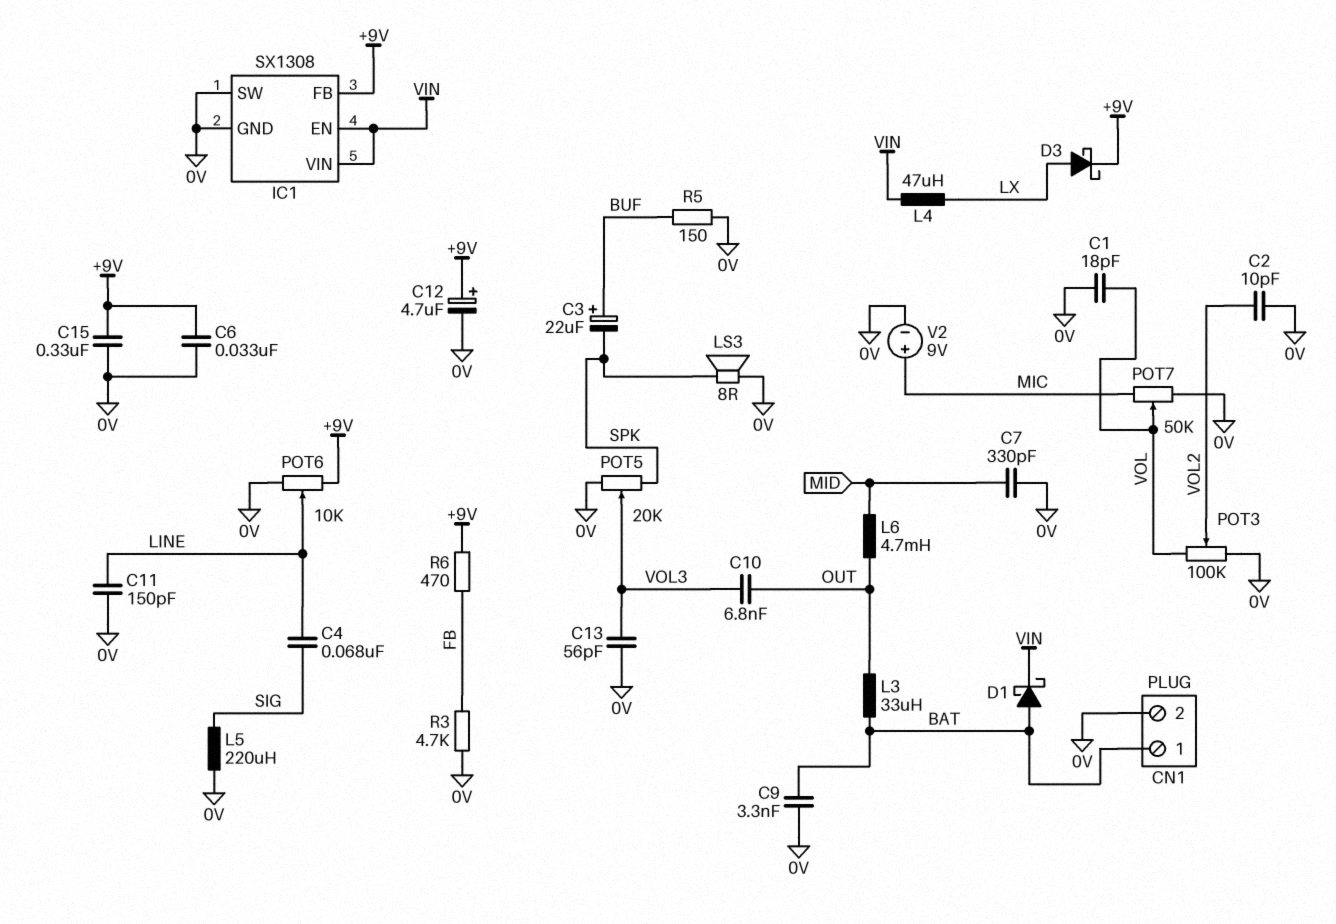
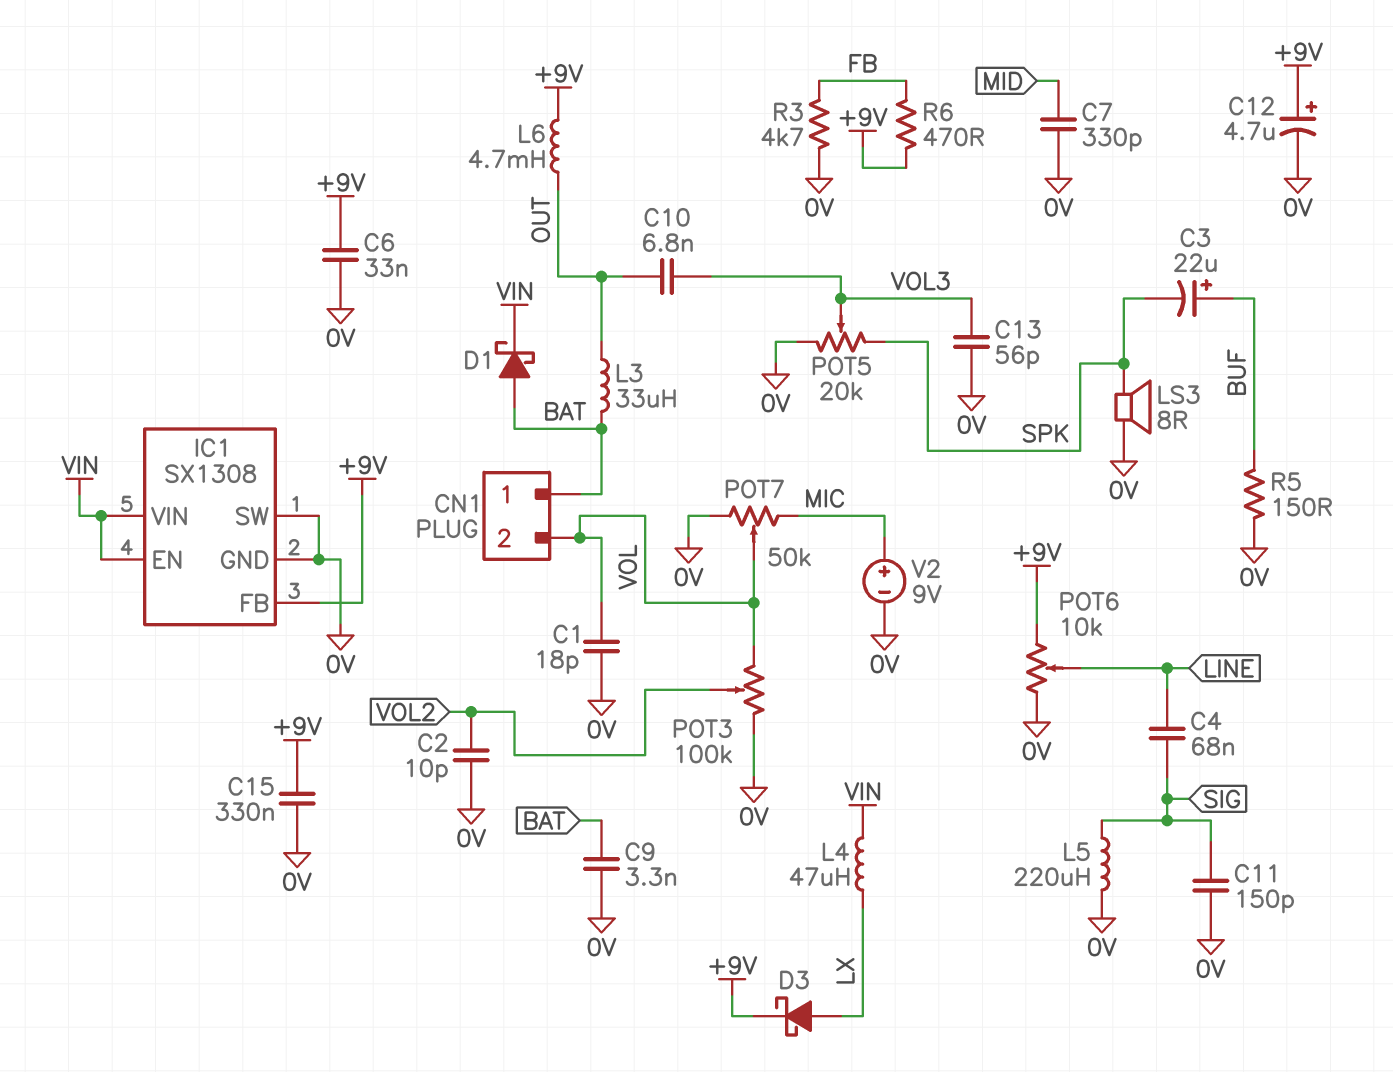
C11: 150pF (0V, LINE) -> 150pF (0V, SIG)
CN1 pin 2: 0V -> VOL
L6: 4.7mH (MID, OUT) -> 4.7mH (+9V, OUT)

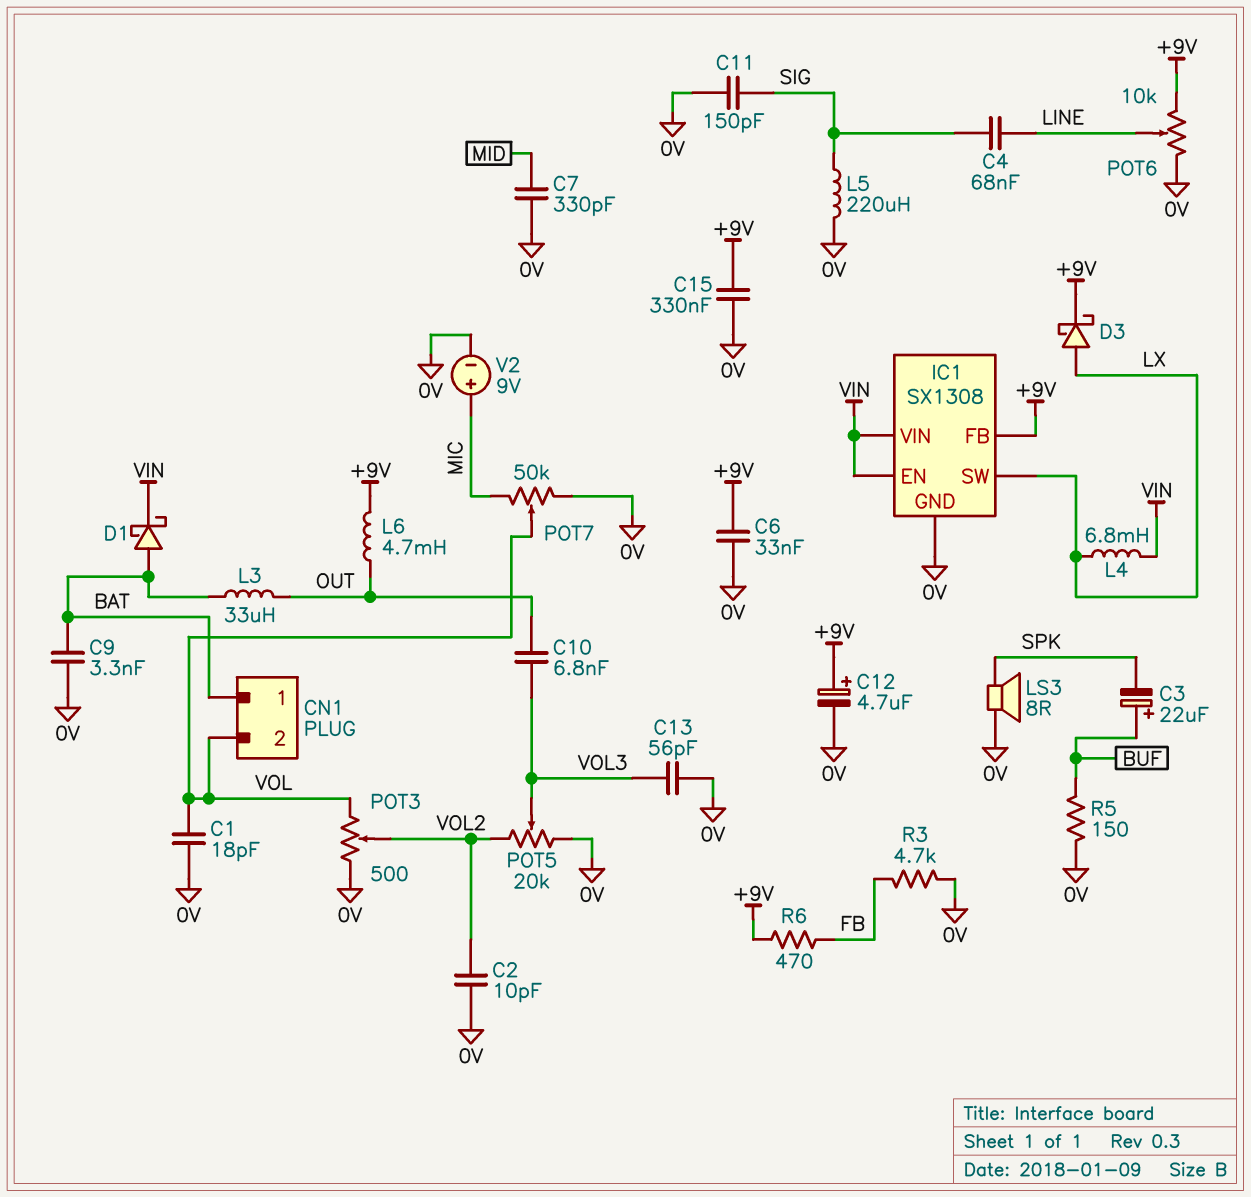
IC1 pin SW: 0V -> LX
L4: 47uH (LX, VIN) -> 6.8mH (LX, VIN)
POT3: 100k (0V, VOL, wiper VOL2) -> 500 (0V, VOL, wiper VOL2)
POT5: 20k (0V, SPK, wiper VOL3) -> 20k (0V, VOL2, wiper VOL3)

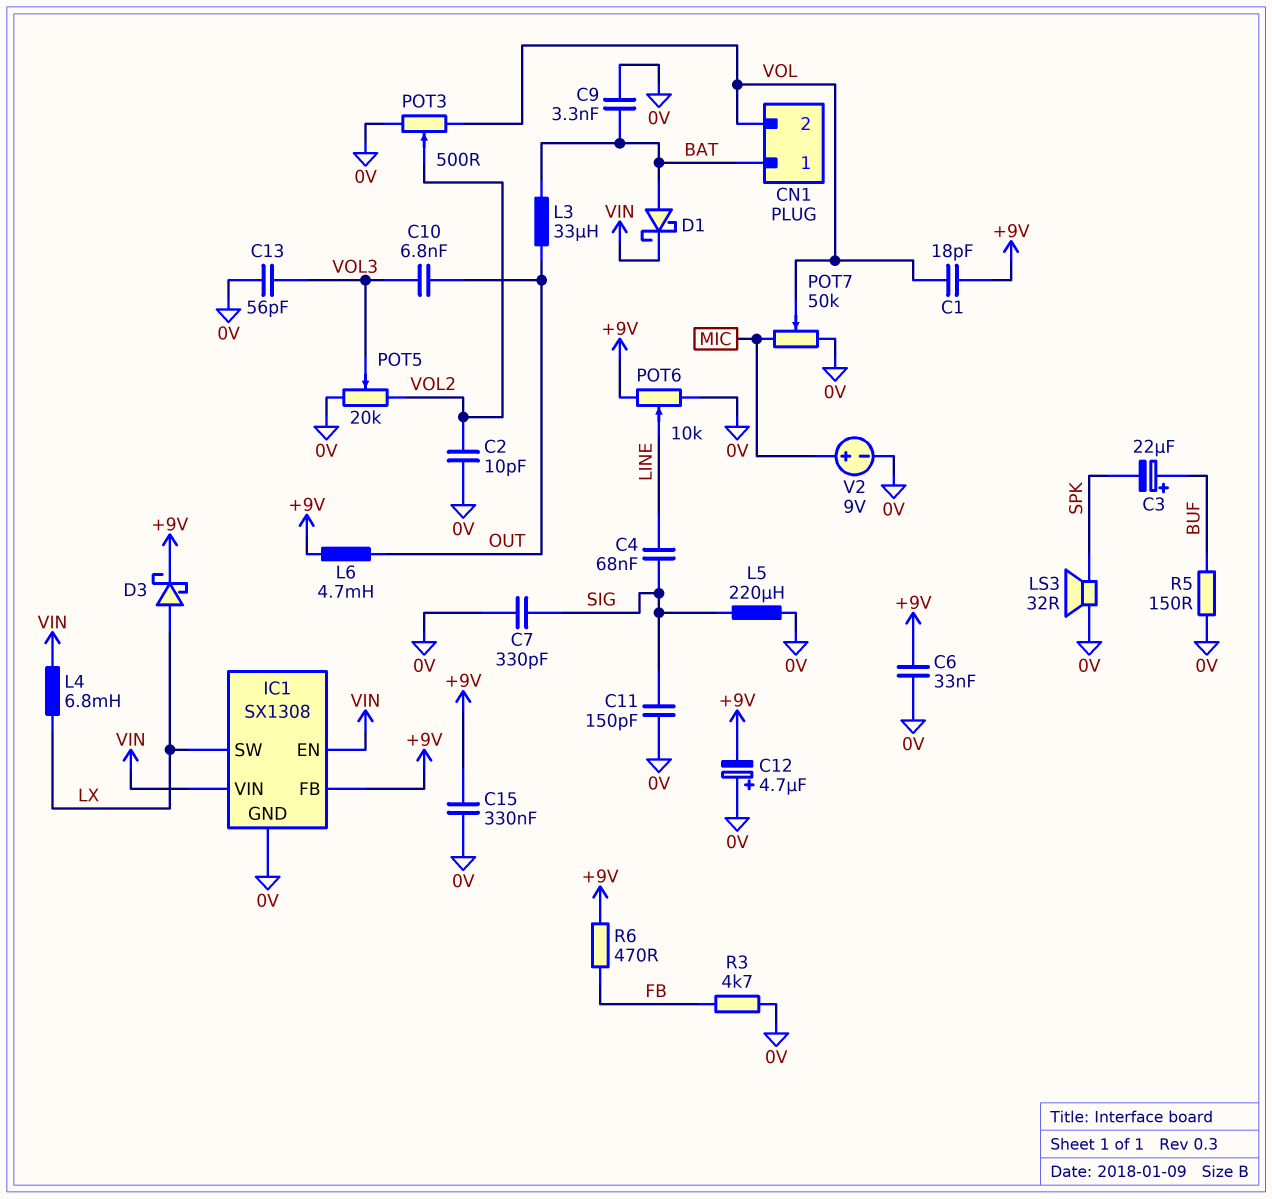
C1: 18pF (0V, VOL) -> 18pF (+9V, VOL)
C7: 330pF (0V, MID) -> 330pF (0V, SIG)
C12: 4.7uF (plus +9V, minus 0V) -> 4.7uF (plus 0V, minus +9V)
LS3: speaker 8R (0V, SPK) -> speaker 32R (0V, SPK)

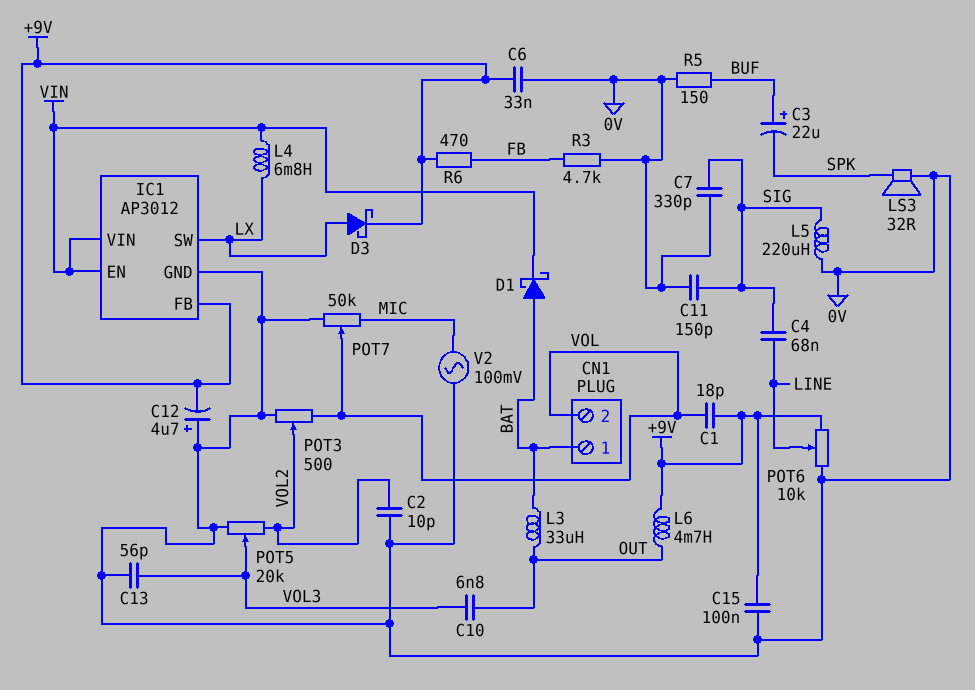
C9: 3.3nF (0V, BAT) -> none
C15: 330nF (+9V, 0V) -> 100nF (+9V, 0V)
IC1: SX1308 -> AP3012
V2: 9V (plus MIC, minus 0V) -> AC 100mV (0V, MIC)

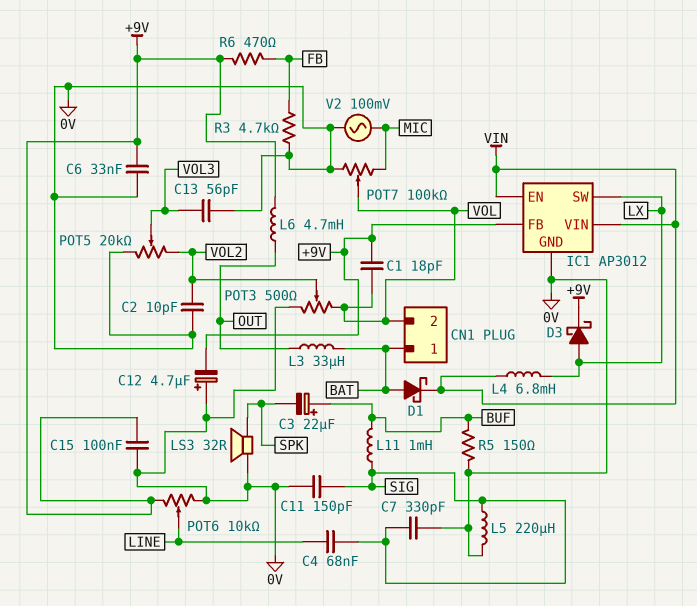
C10: 6.8nF (OUT, VOL3) -> none
L11: none -> 1mH (BUF, SIG)
POT7: 50k (0V, MIC, wiper VOL) -> 100k (0V, MIC, wiper VOL)

